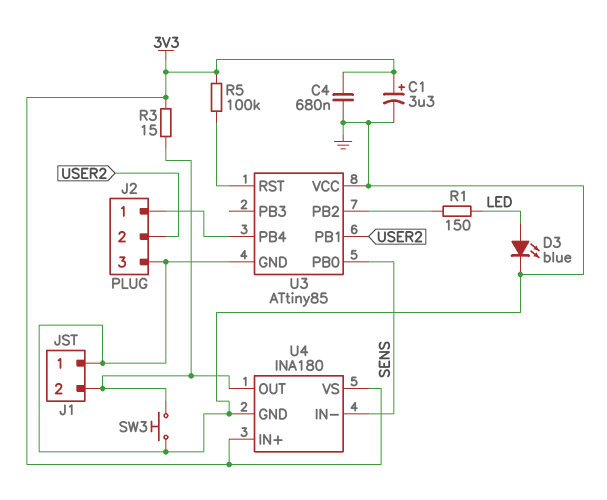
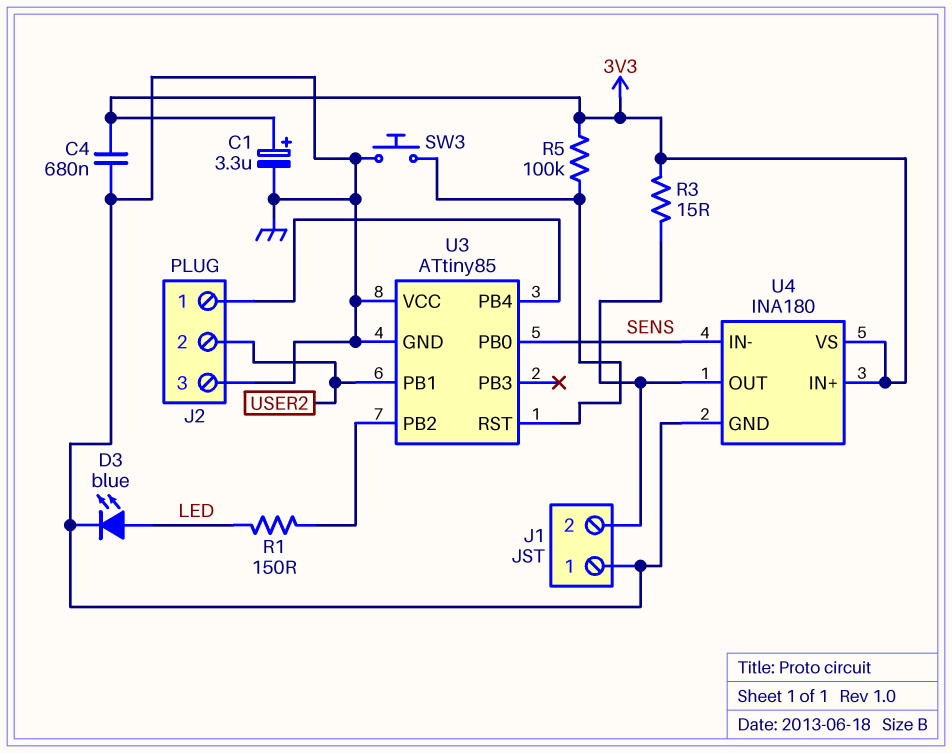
SW3: button (GND, J1/2) -> button (GND, U3/RST)

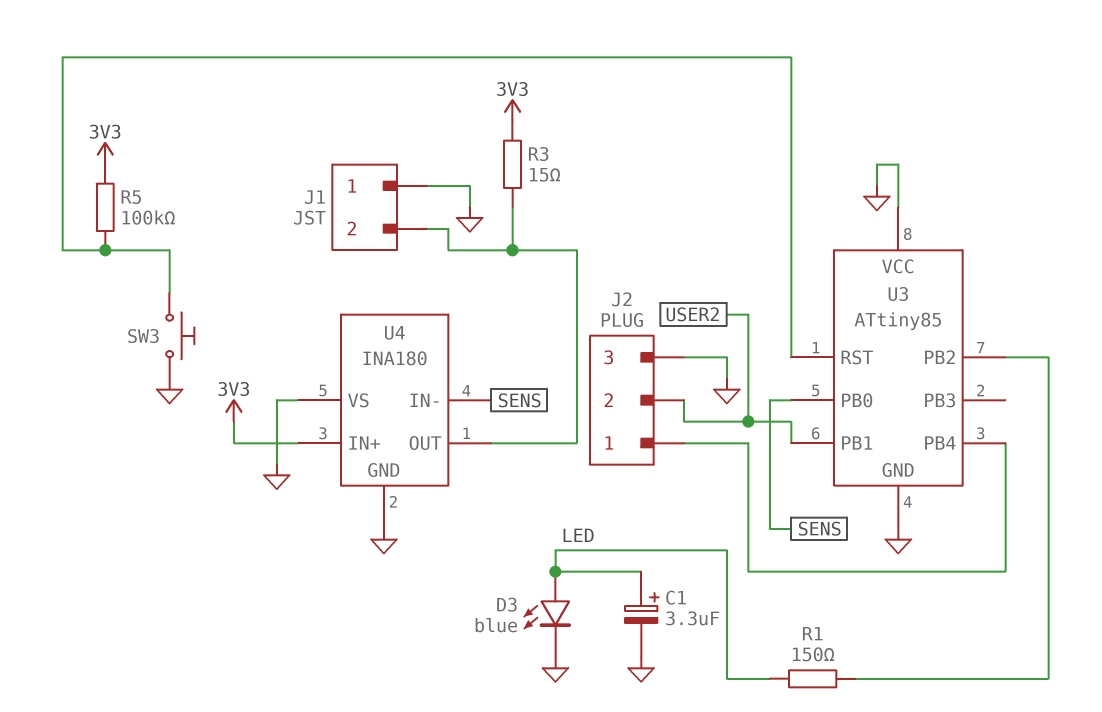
C1: 3.3uF (plus 3V3, minus GND) -> 3.3uF (plus LED, minus GND)
C4: 680nF (3V3, GND) -> none
U4 pin VS: 3V3 -> GND

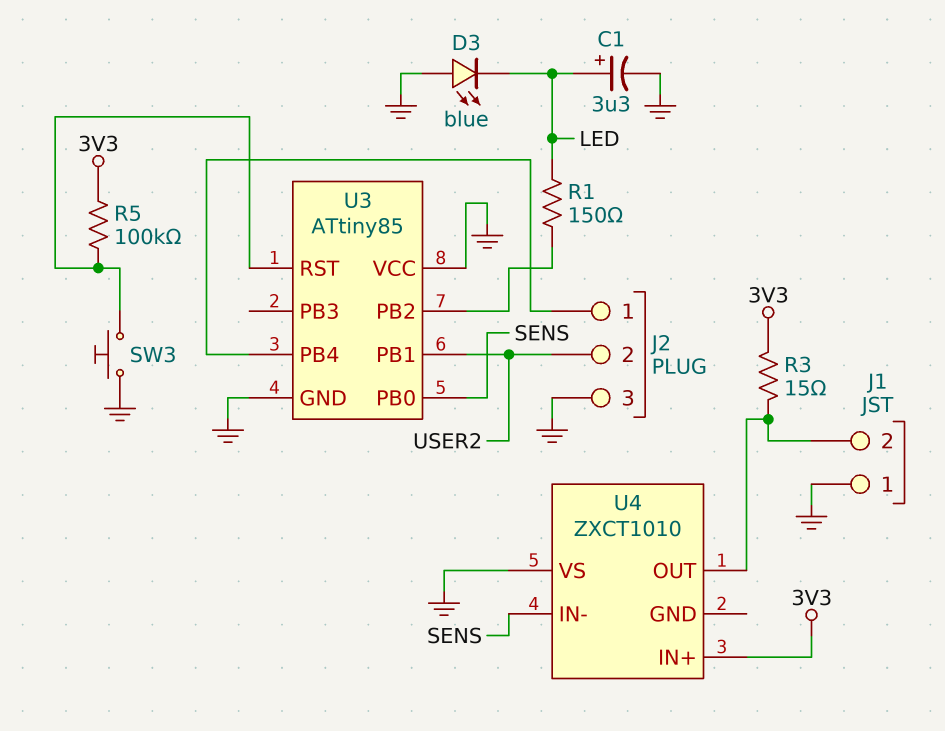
D3: LED blue (A LED, K GND) -> LED blue (A GND, K LED)
U4: INA180 -> ZXCT1010
U4 pin GND: GND -> none

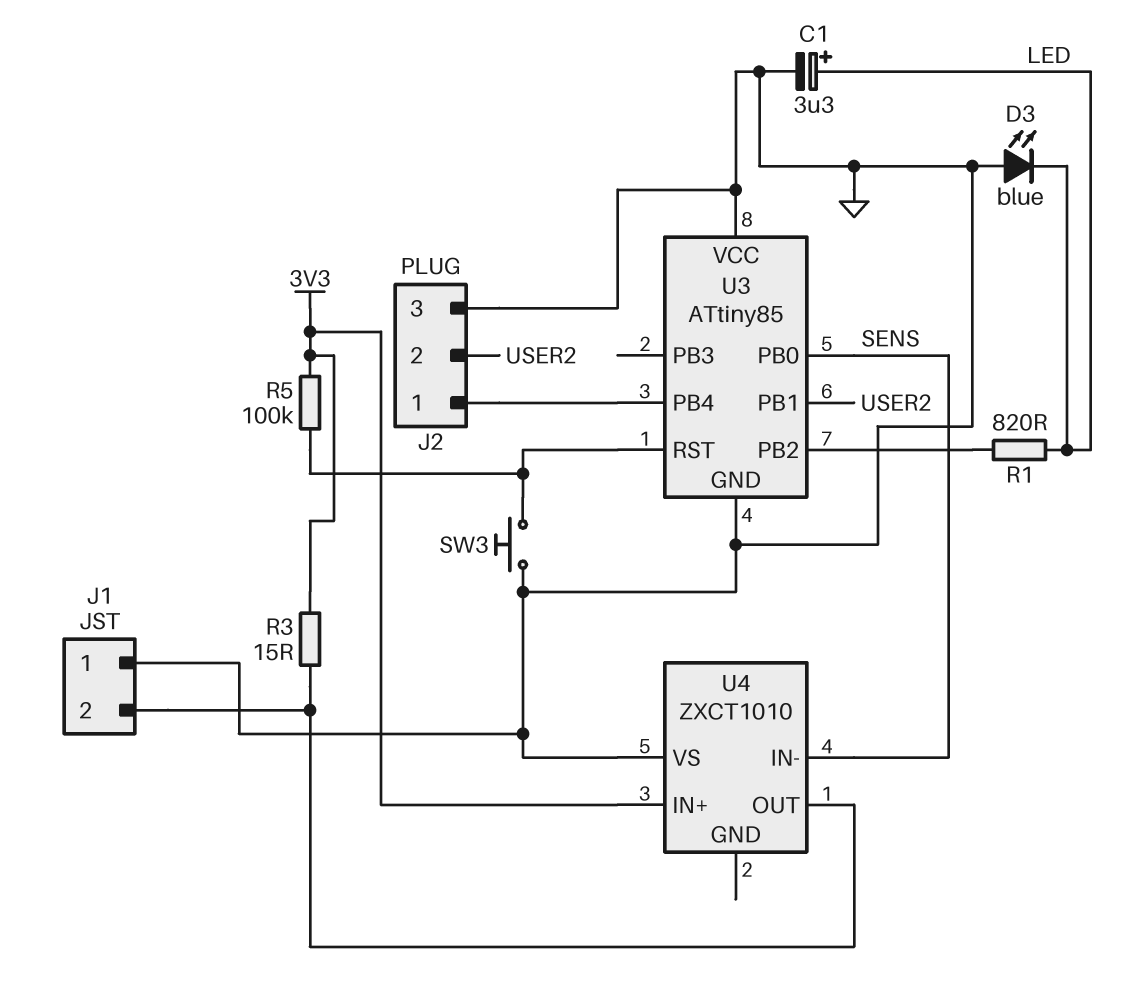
R1: 150 (LED, U3/PB2) -> 820 (LED, U3/PB2)

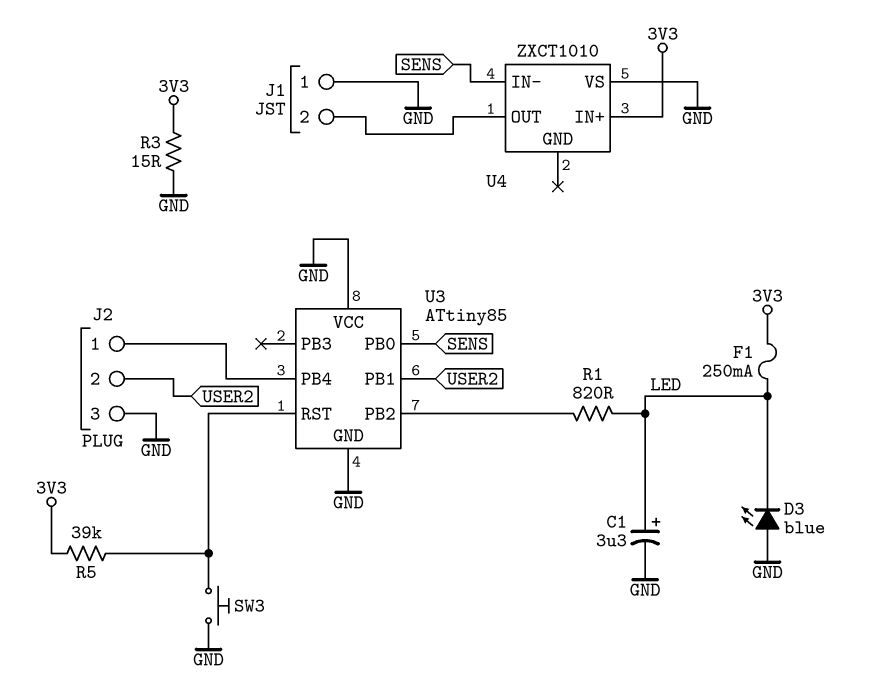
F1: none -> 250mA (3V3, LED)
R3: 15 (3V3, J1/2) -> 15 (3V3, GND)
R5: 100k (3V3, U3/RST) -> 39k (3V3, U3/RST)

